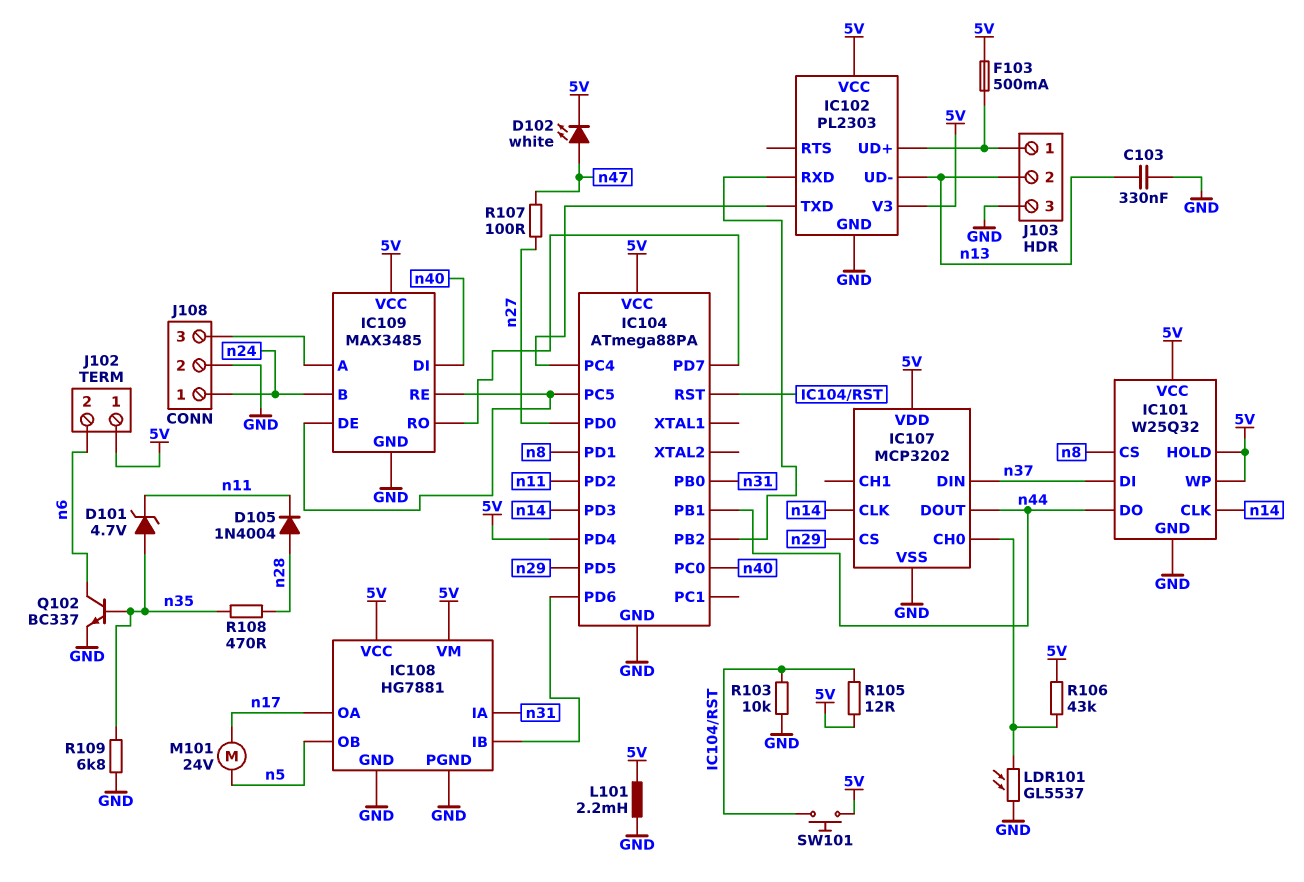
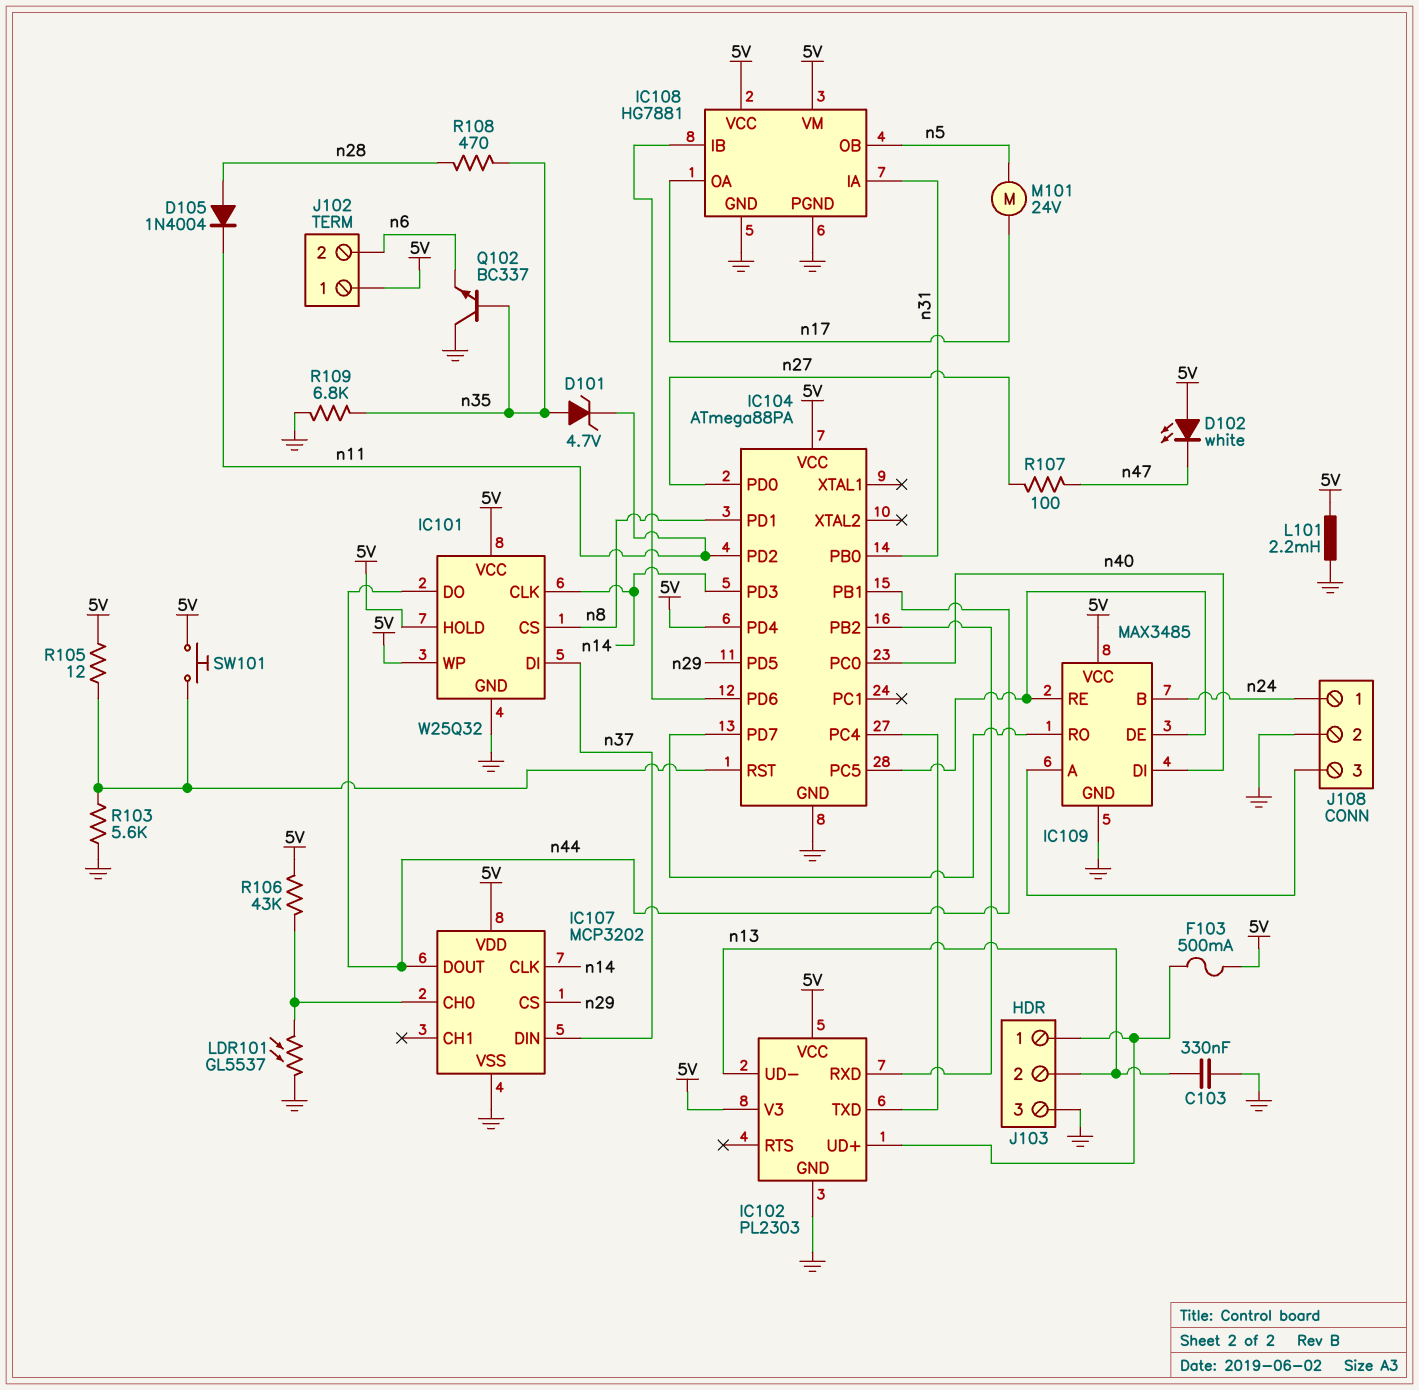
D102: LED white (A n47, K 5V) -> LED white (A 5V, K n47)
Q102: NPN BC337 (B n35, C n6, E GND) -> NPN BC337 (B n35, C GND, E n6)
R103: 10k (GND, IC104/RST) -> 5.6k (GND, IC104/RST)

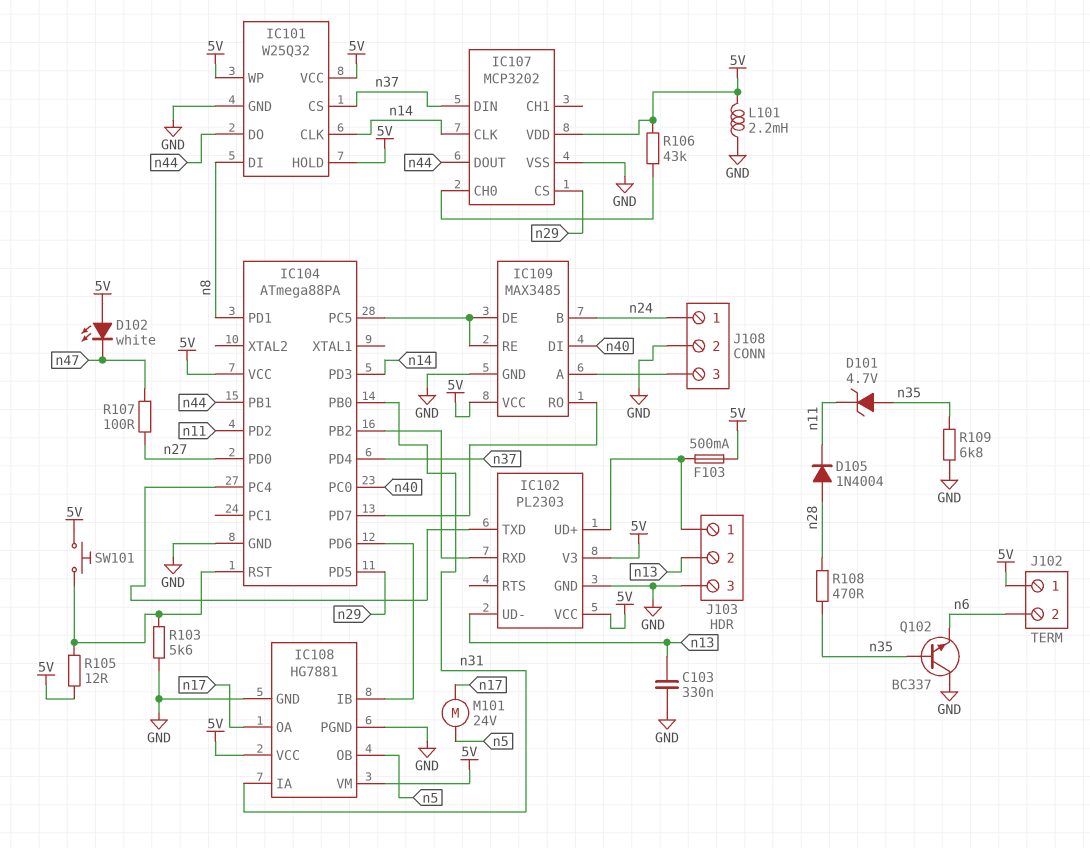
IC101 pin CS: n8 -> n37
IC101 pin DI: n37 -> n8
IC104 pin PD4: 5V -> n37
LDR101: GL5537 (GND, IC107/CH0) -> none

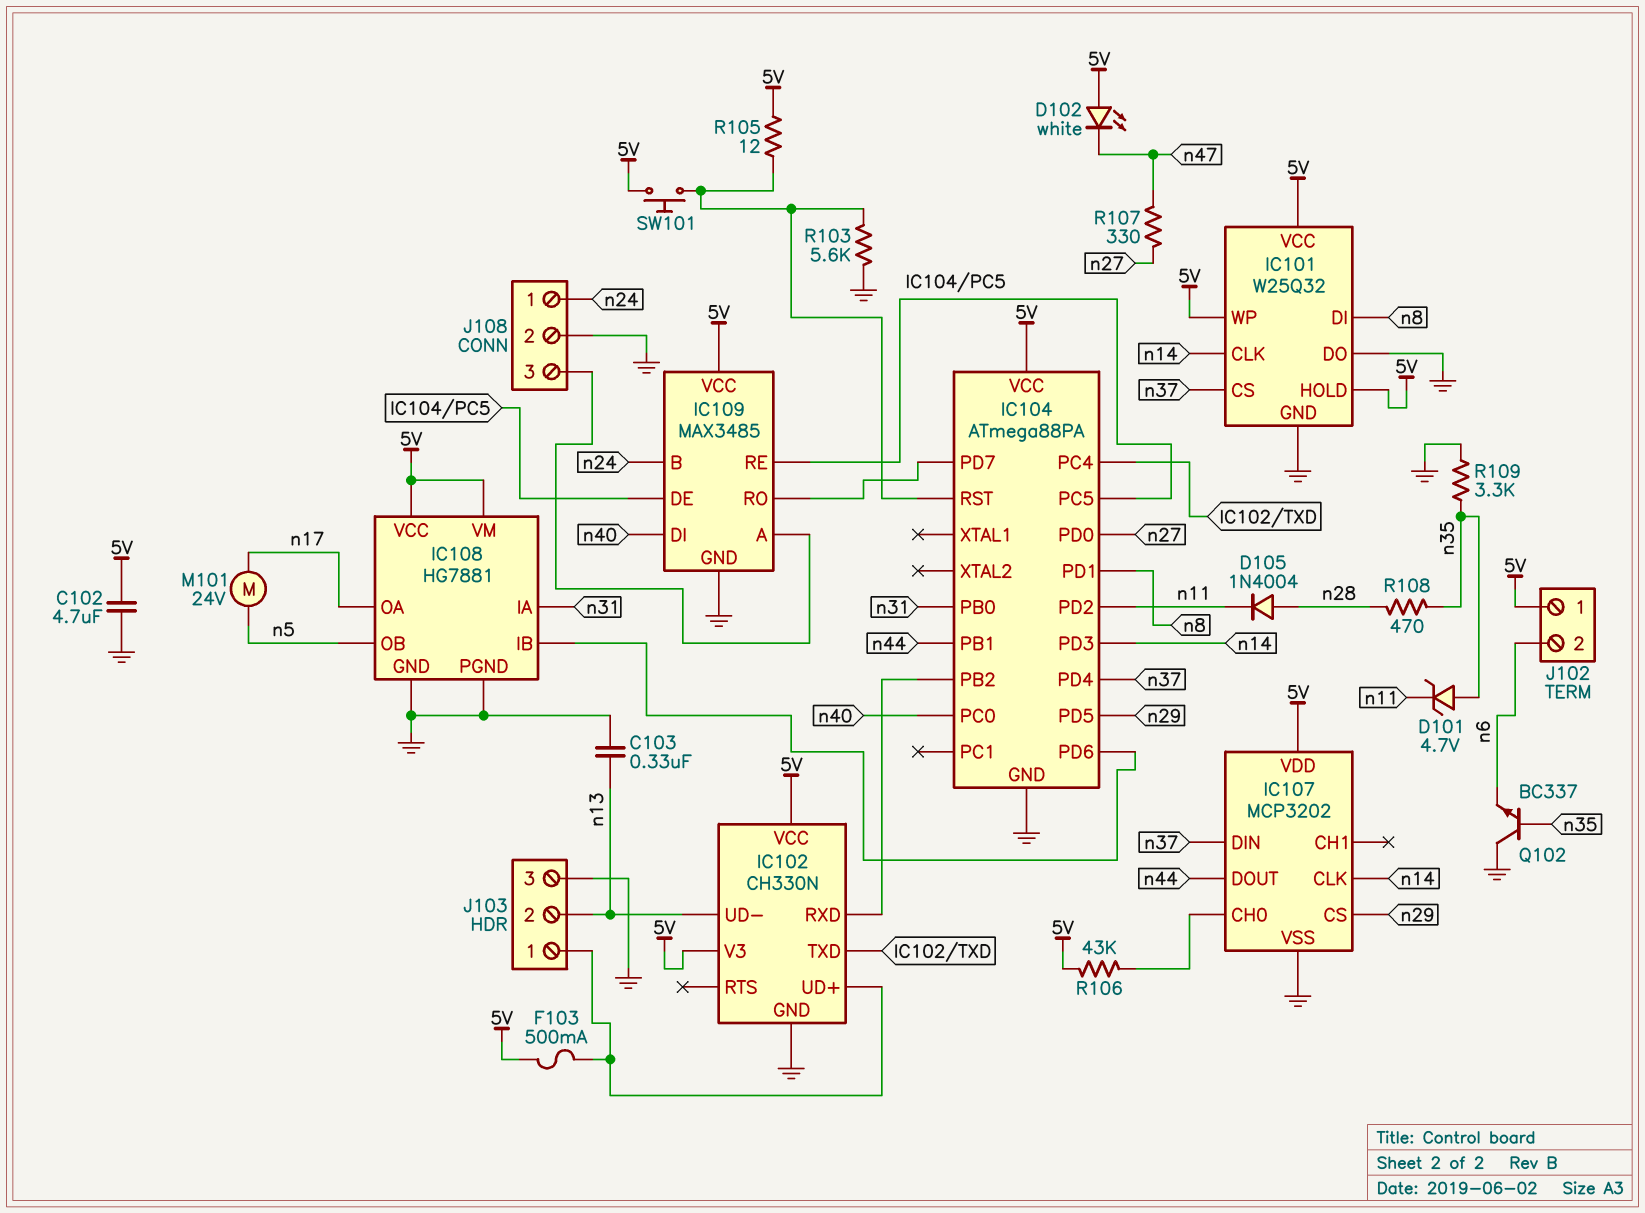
C102: none -> 4.7uF (5V, GND)
IC101 pin DO: n44 -> GND
IC102: PL2303 -> CH330N
L101: 2.2mH (5V, GND) -> none
R107: 100 (n27, n47) -> 330 (n27, n47)
R109: 6.8k (GND, n35) -> 3.3k (GND, n35)

